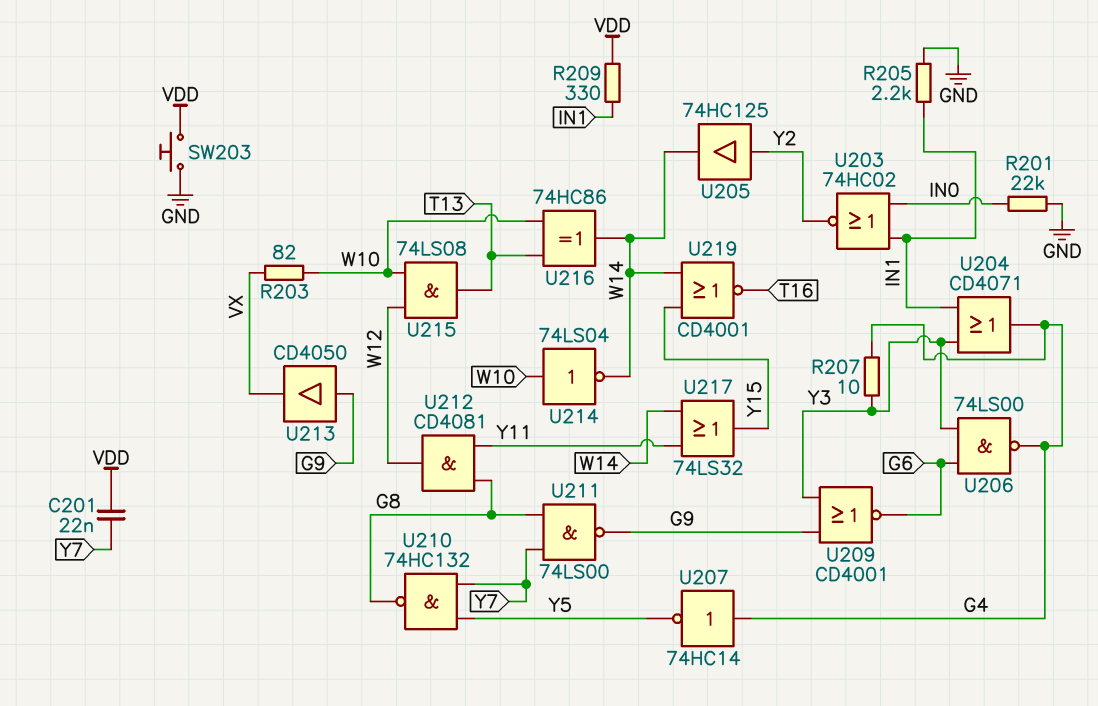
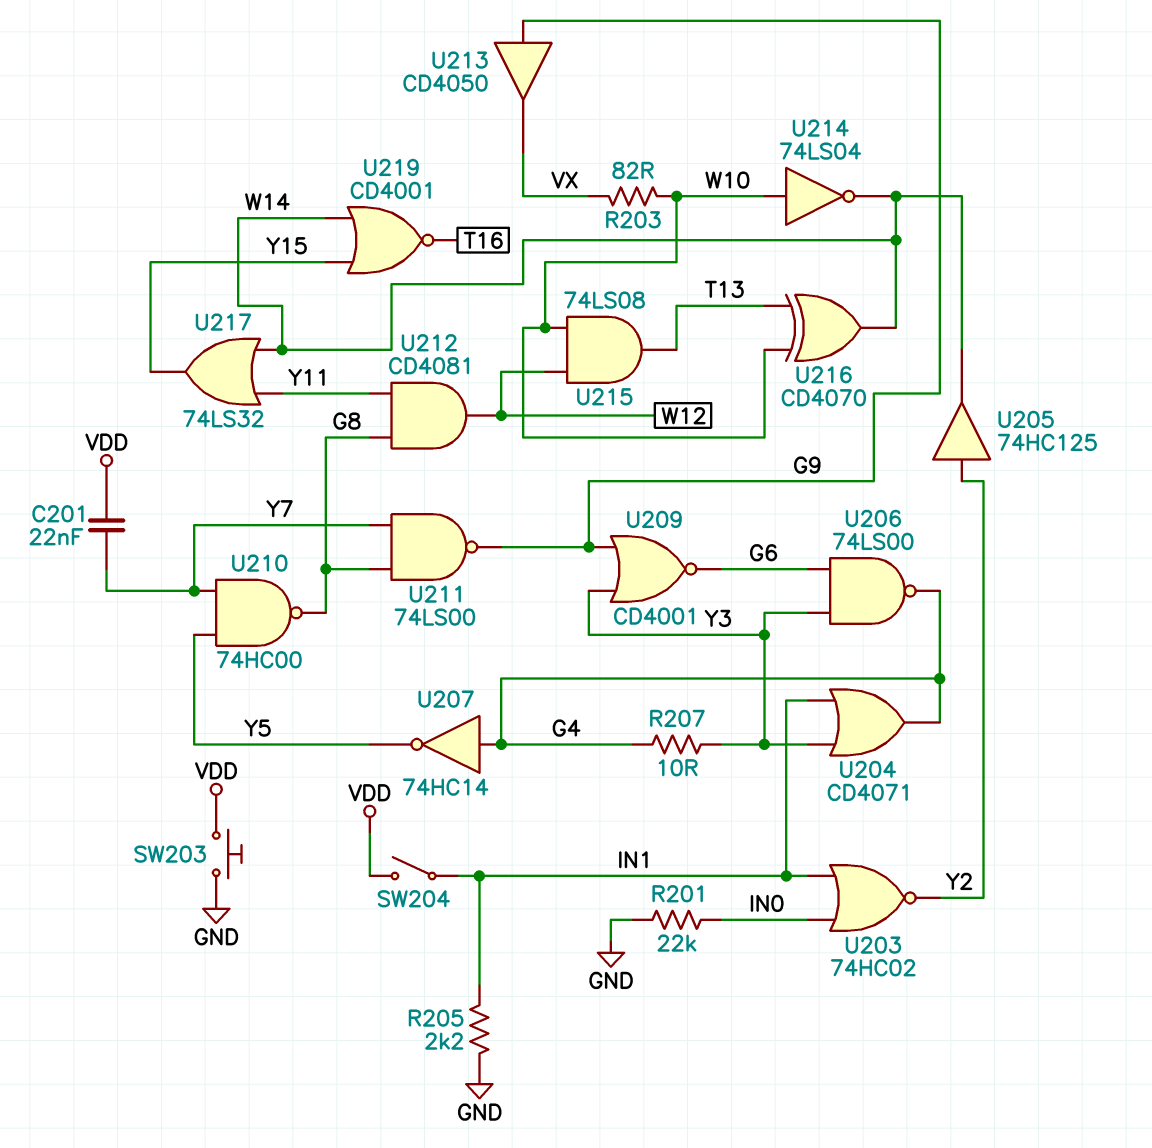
R209: 330 (IN1, VDD) -> none
SW204: none -> switch (IN1, VDD)
U210: NAND 74HC132 (in Y5, in Y7, out G8) -> NAND 74HC00 (in Y5, in Y7, out G8)
U216: XOR 74HC86 (in T13, in W10, out W14) -> XOR CD4070 (in T13, in W10, out W14)

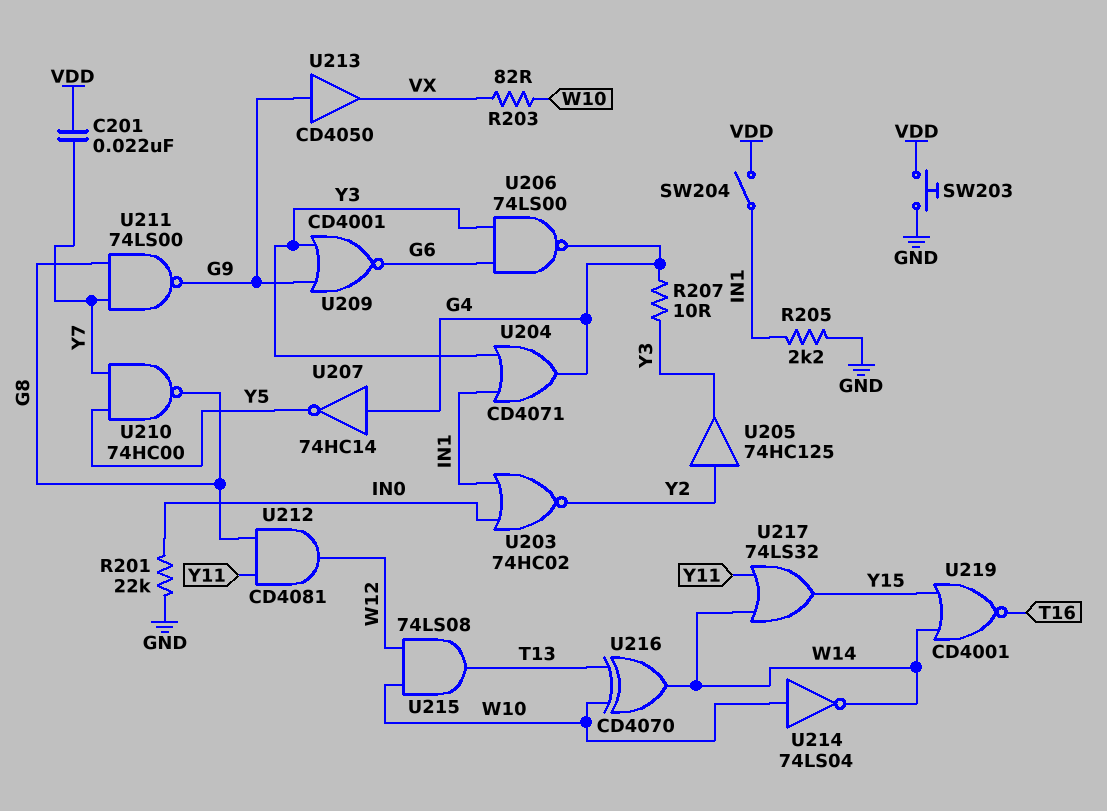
U205: buffer 74HC125 (in Y2, out W14) -> buffer 74HC125 (in Y2, out Y3)

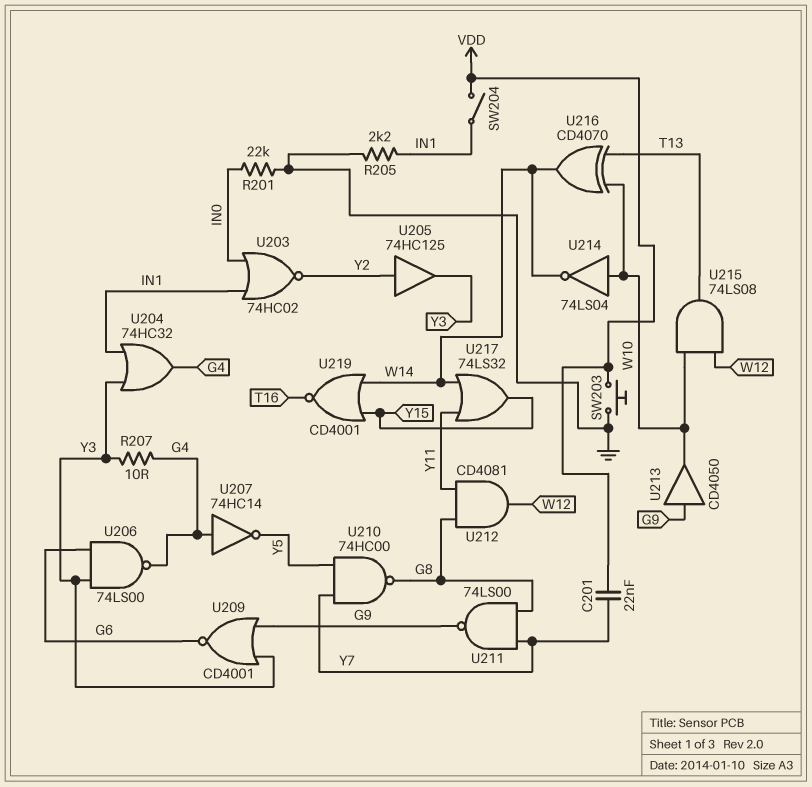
R203: 82 (VX, W10) -> none
U204: OR CD4071 (in IN1, in Y3, out G4) -> OR 74HC32 (in IN1, in Y3, out G4)
U213: buffer CD4050 (in G9, out VX) -> buffer CD4050 (in G9, out W10)

